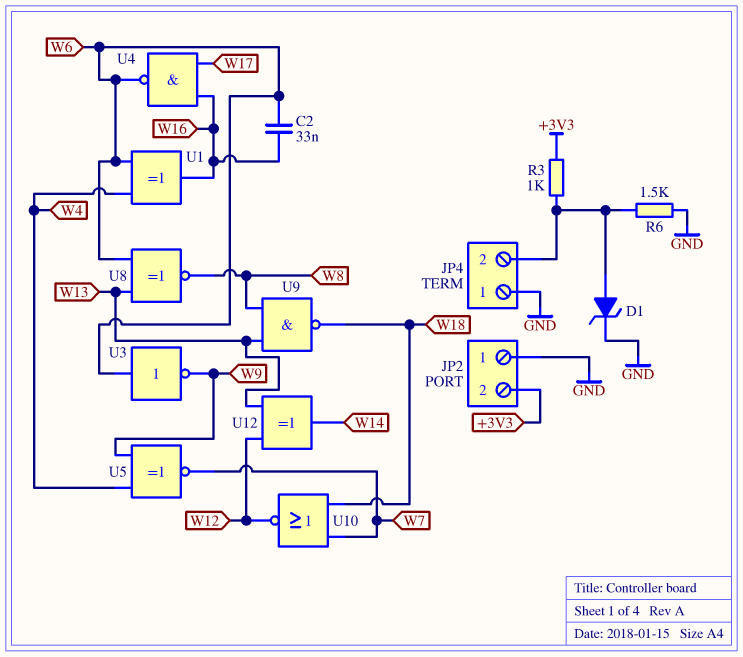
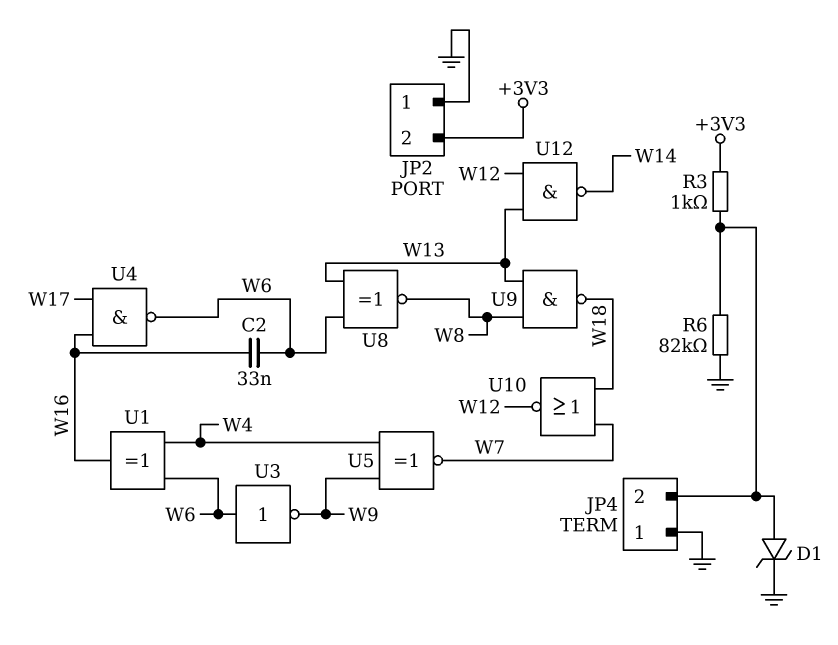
R6: 1.5k (GND, JP4/2) -> 82k (GND, JP4/2)
U12: XOR (in W12, in W13, out W14) -> NAND (in W12, in W13, out W14)

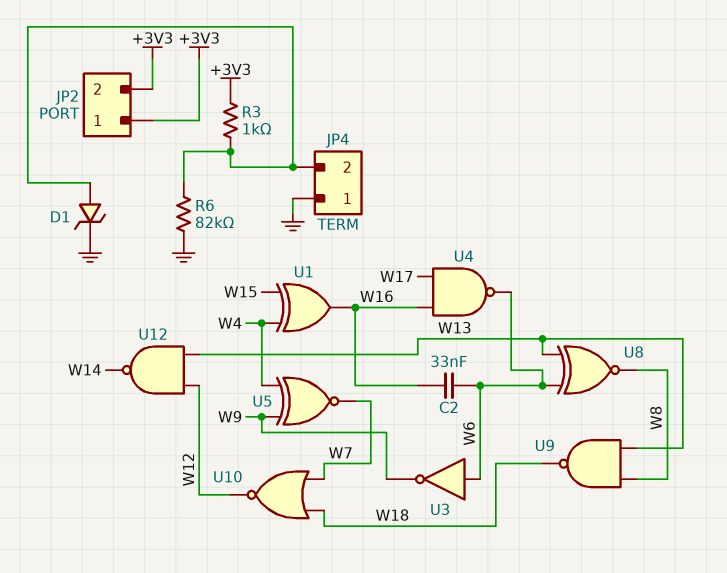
JP2 pin 1: GND -> +3V3
U1: XOR (in W4, in W6, out W16) -> XOR (in W4, in W15, out W16)

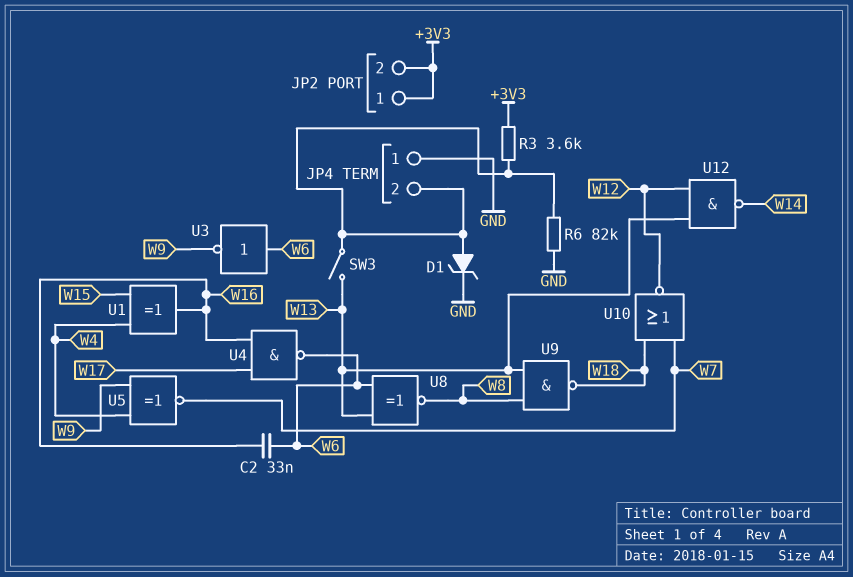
R3: 1k (+3V3, JP4/2) -> 3.6k (+3V3, JP4/2)
SW3: none -> switch (JP4/2, W13)

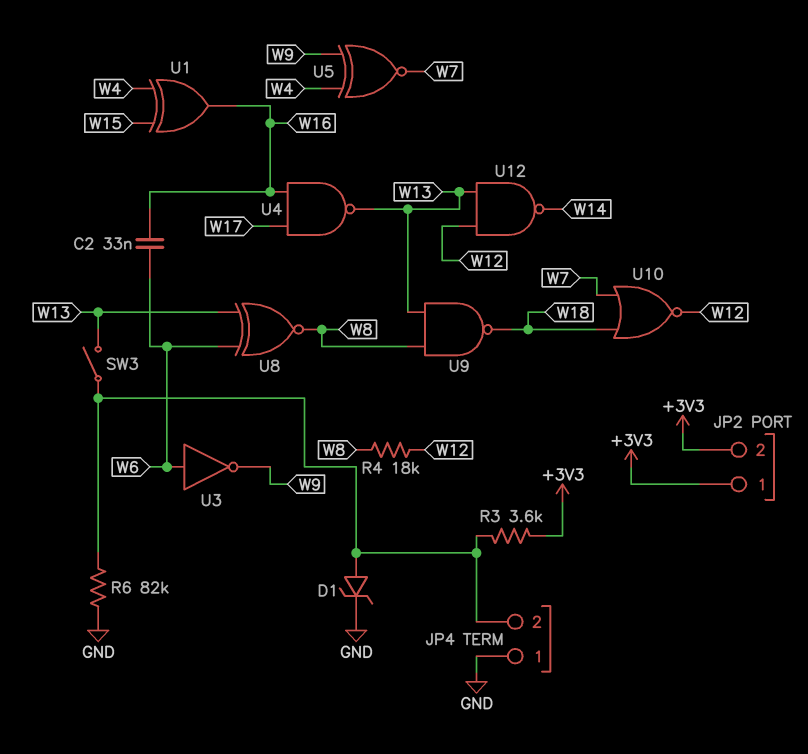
R4: none -> 18k (W8, W12)
U4: NAND (in W16, in W17, out W6) -> NAND (in W16, in W17, out W13)

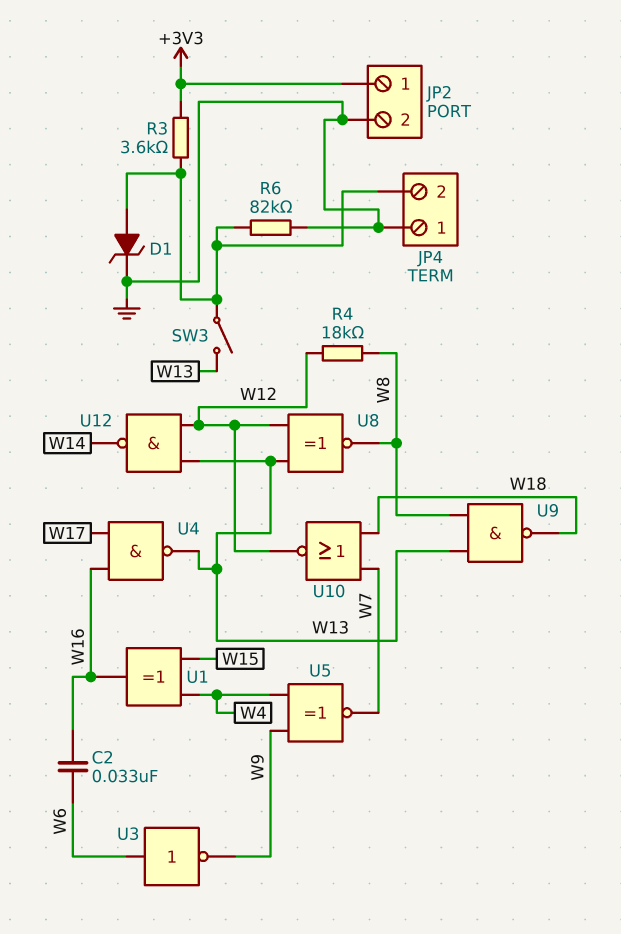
JP2 pin 2: +3V3 -> GND
U8: XNOR (in W6, in W13, out W8) -> XNOR (in W12, in W13, out W8)

